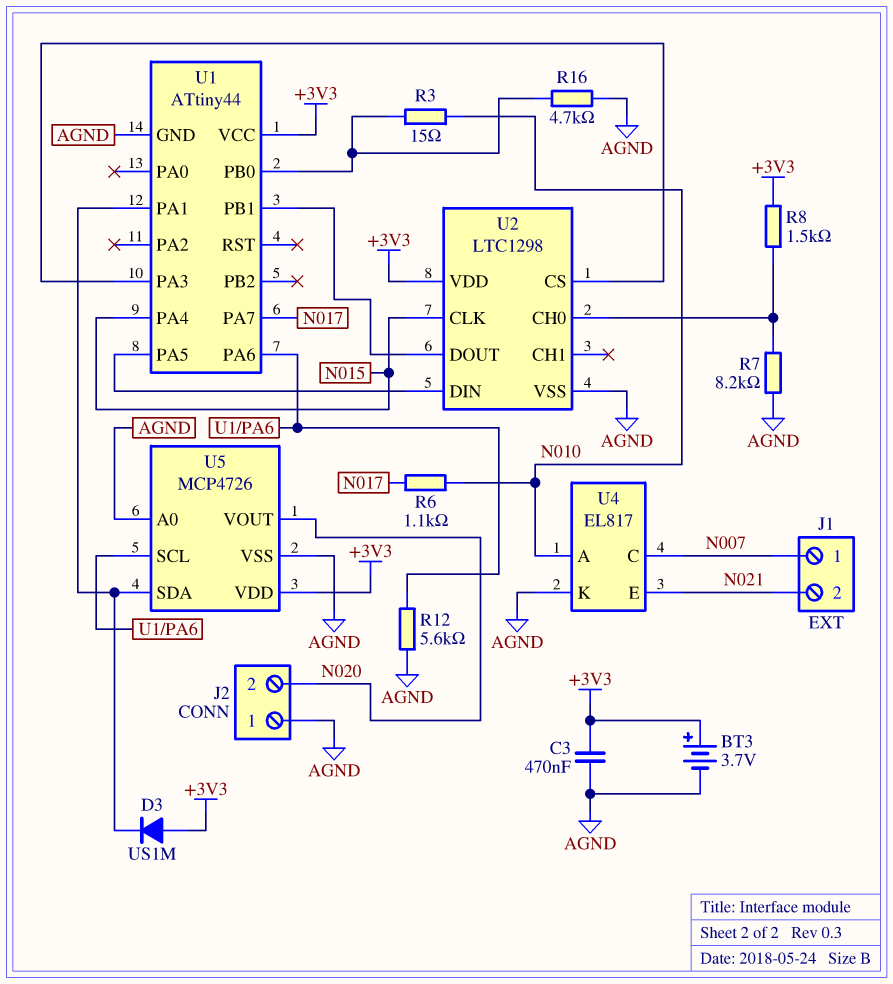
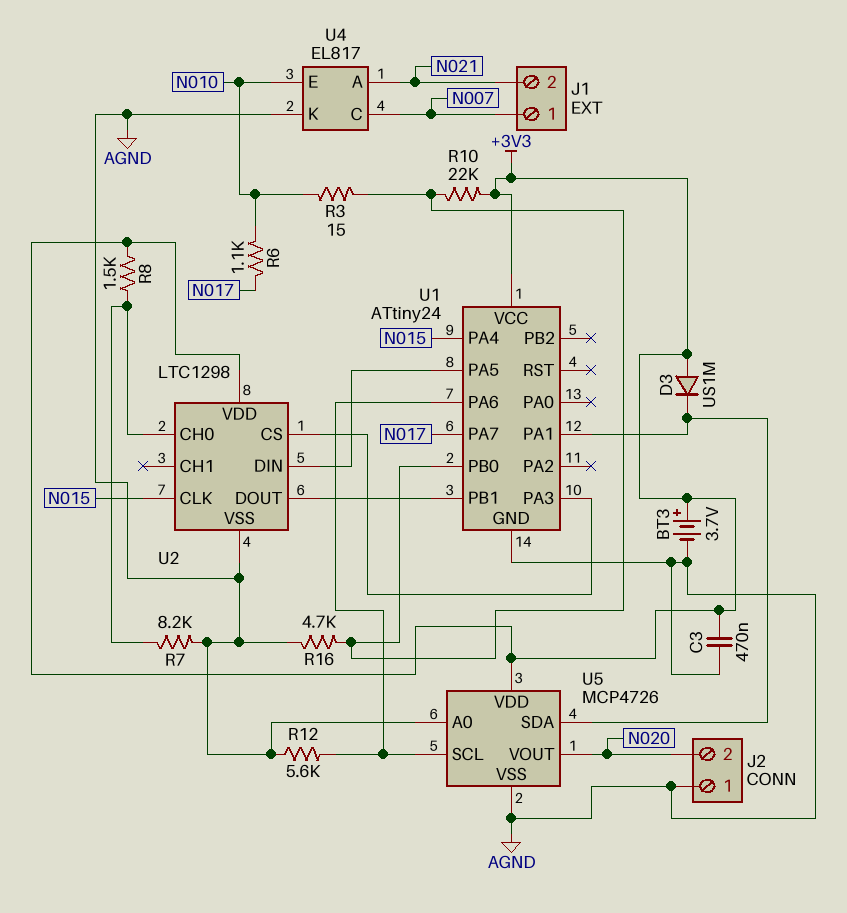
R10: none -> 22k (+3V3, U1/PB0)
U1: ATtiny44 -> ATtiny24
U4 pin A: N010 -> N021
U4 pin E: N021 -> N010

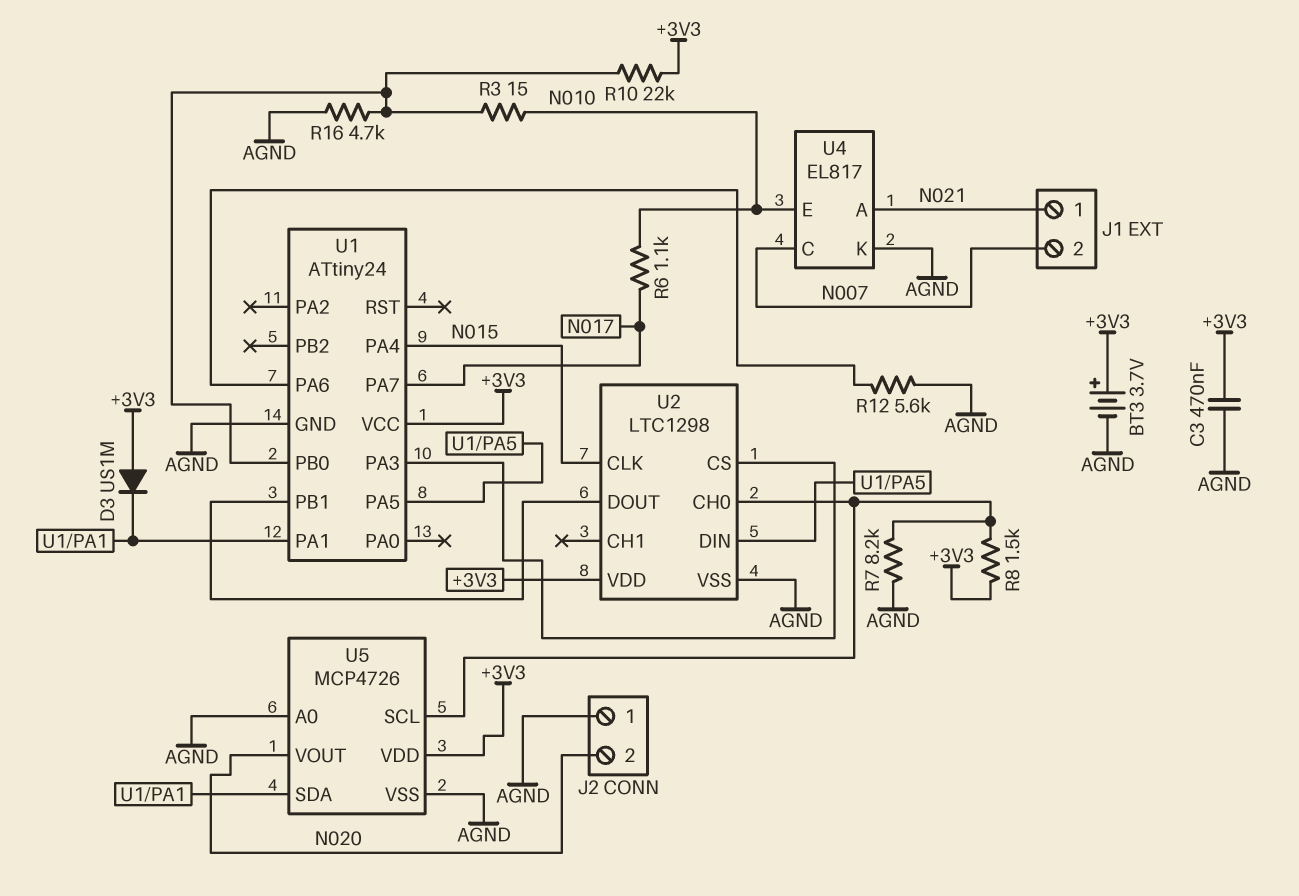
J1 pin 1: N007 -> N021
J1 pin 2: N021 -> N007
U5 pin SCL: U1/PA6 -> U2/CH0

